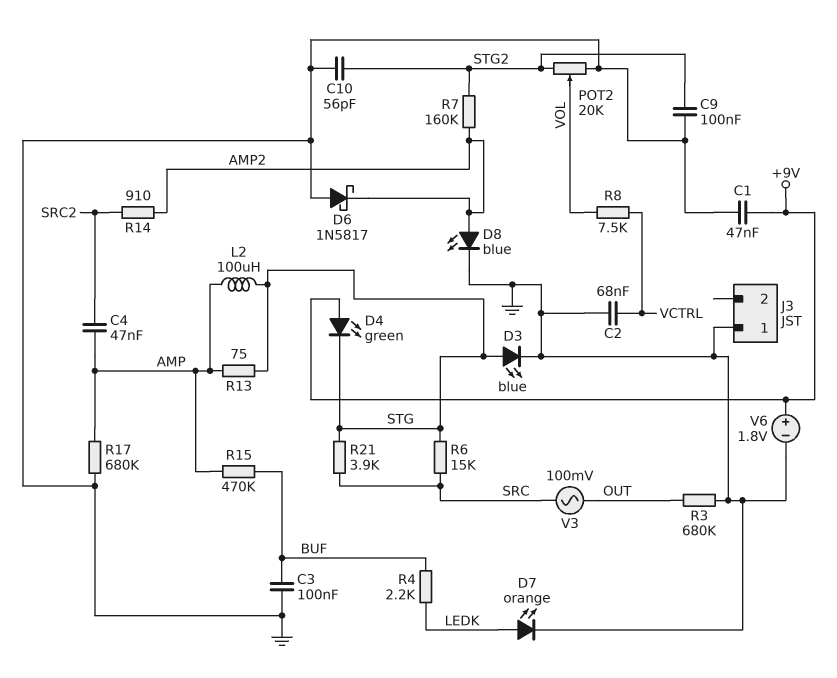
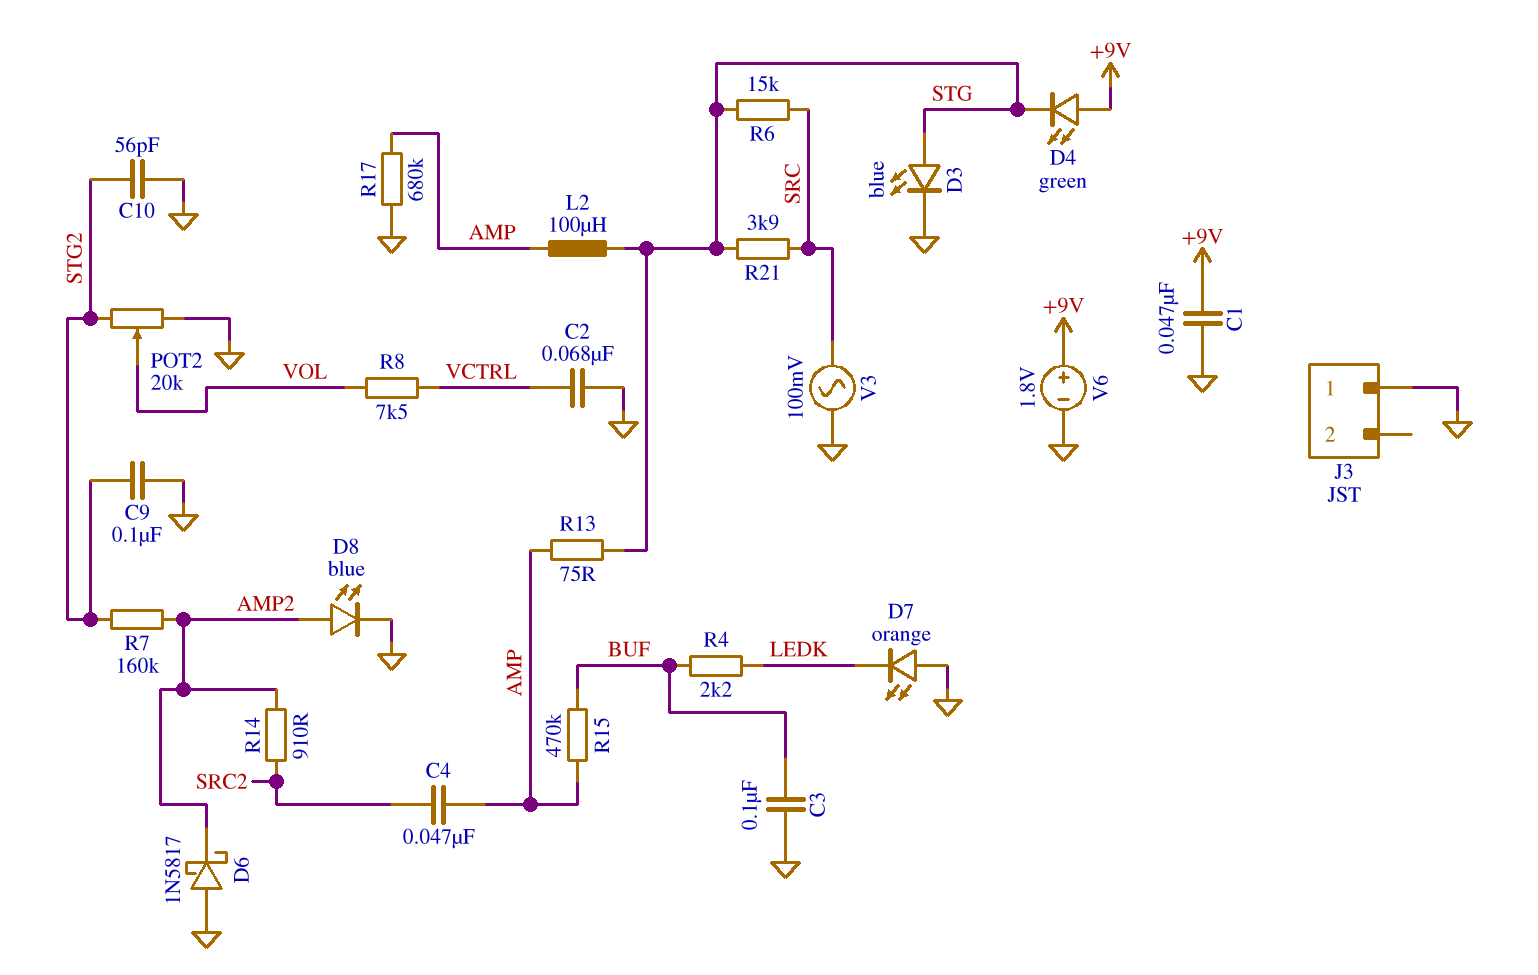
D7: LED orange (A LEDK, K GND) -> LED orange (A GND, K LEDK)
R3: 680k (GND, OUT) -> none
V3: AC 100mV (OUT, SRC) -> AC 100mV (GND, SRC)

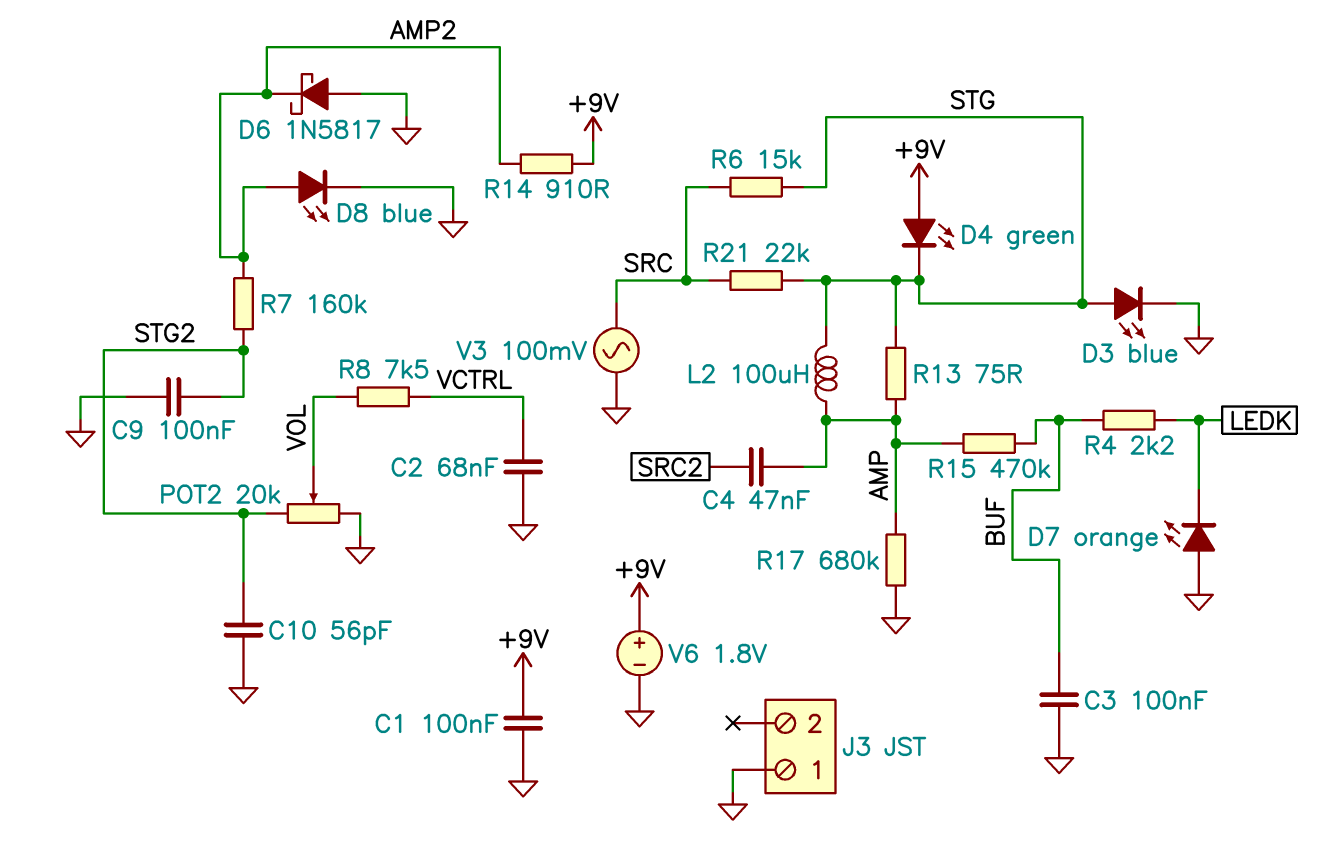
C1: 47nF (+9V, GND) -> 100nF (+9V, GND)
R14: 910 (AMP2, SRC2) -> 910 (+9V, AMP2)
R21: 3.9k (SRC, STG) -> 22k (SRC, STG)

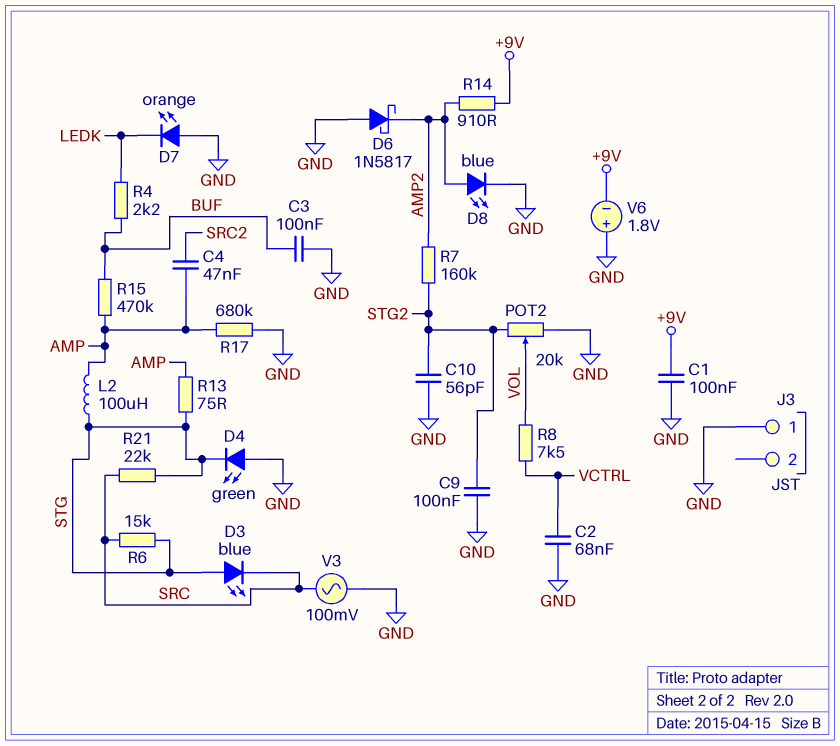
D3: LED blue (A STG, K GND) -> LED blue (A STG, K SRC)
D4: LED green (A +9V, K STG) -> LED green (A GND, K STG)
V6: 1.8V (plus +9V, minus GND) -> 1.8V (plus GND, minus +9V)

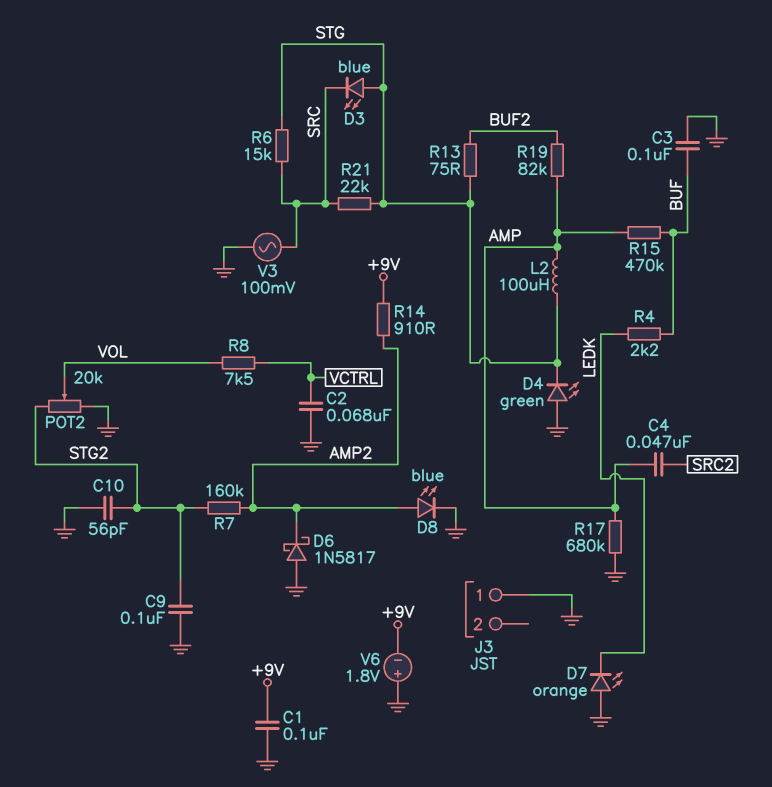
R13: 75 (AMP, STG) -> 75 (BUF2, STG)
R19: none -> 82k (AMP, BUF2)

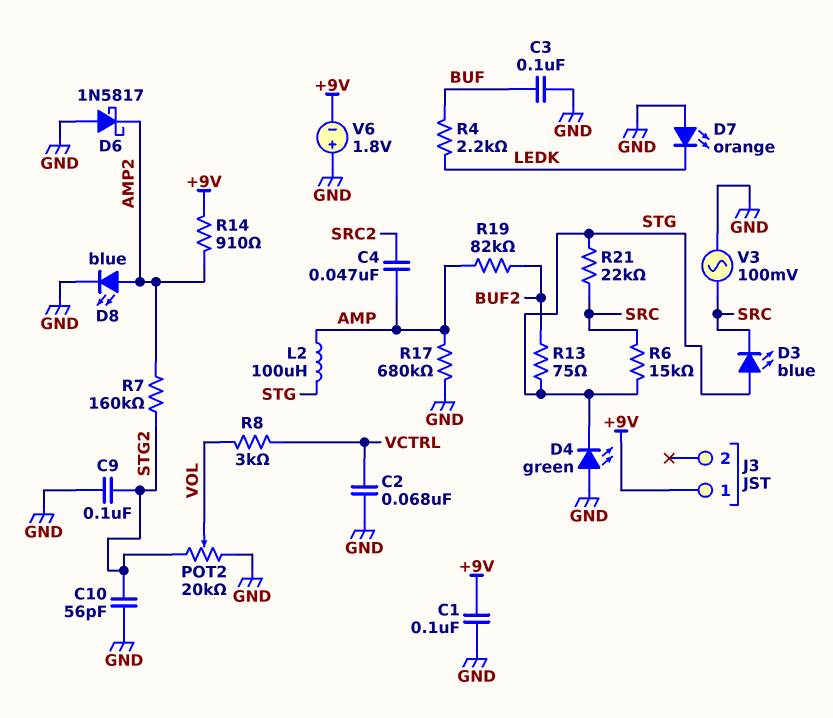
J3 pin 1: GND -> +9V
R8: 7.5k (VCTRL, VOL) -> 3k (VCTRL, VOL)
R15: 470k (AMP, BUF) -> none

